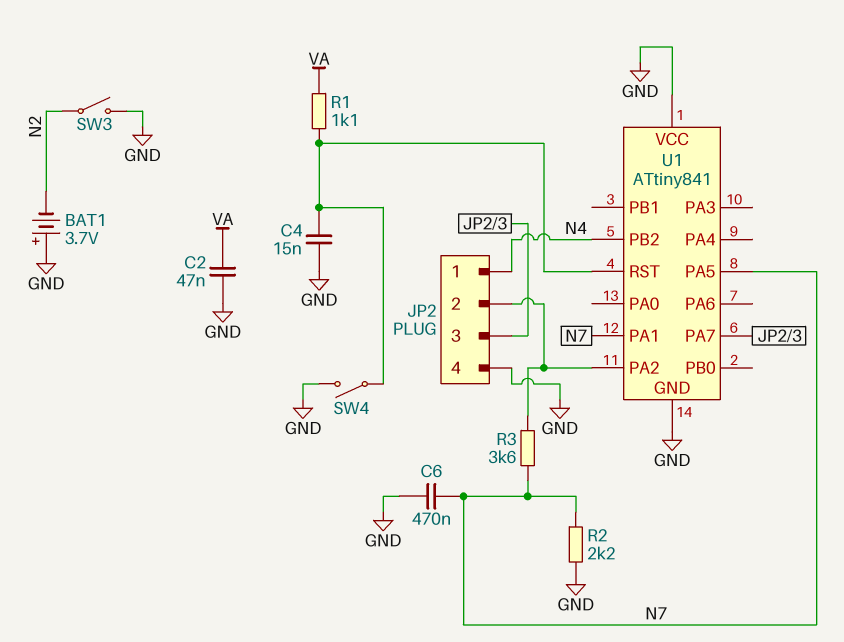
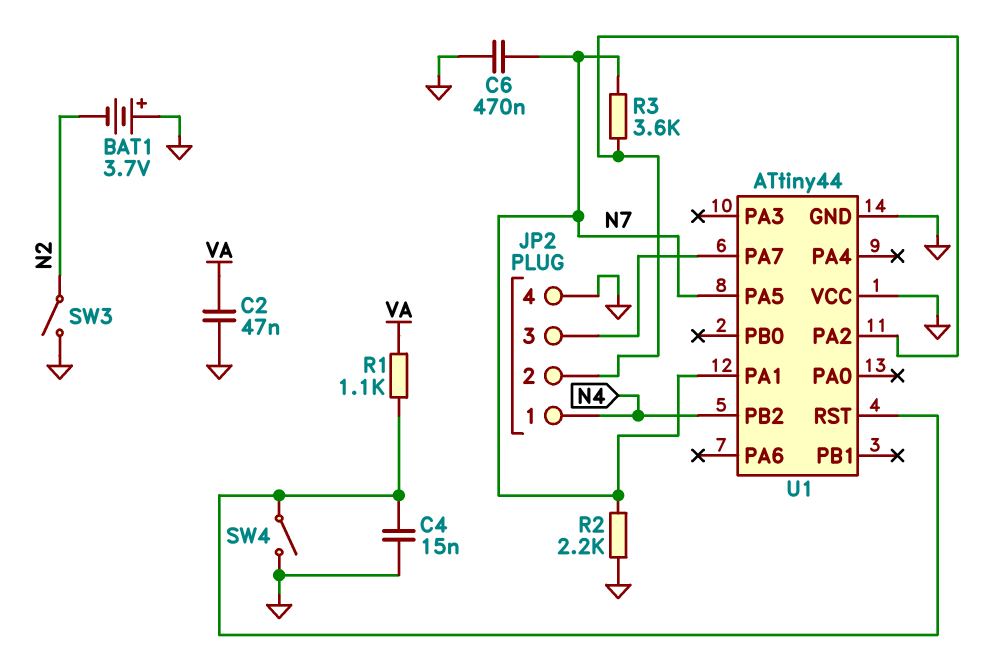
U1: ATtiny841 -> ATtiny44

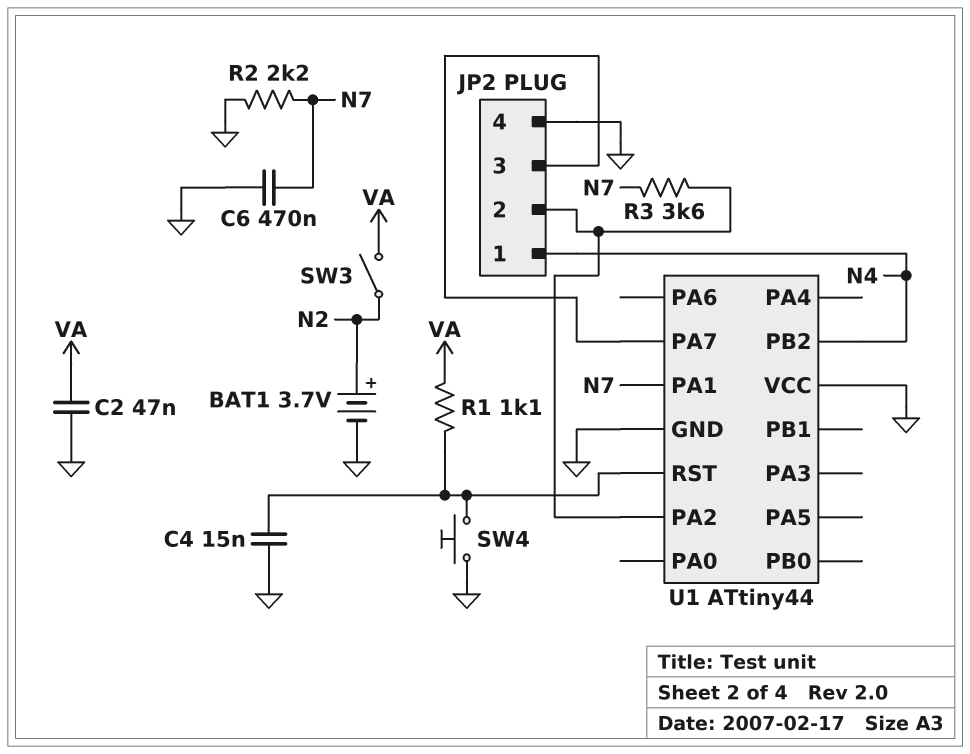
BAT1: 3.7V (plus GND, minus N2) -> 3.7V (plus N2, minus GND)
SW3: switch (GND, N2) -> switch (N2, VA)
SW4: switch (GND, U1/RST) -> button (GND, U1/RST)
U1 pin PA5: N7 -> none

